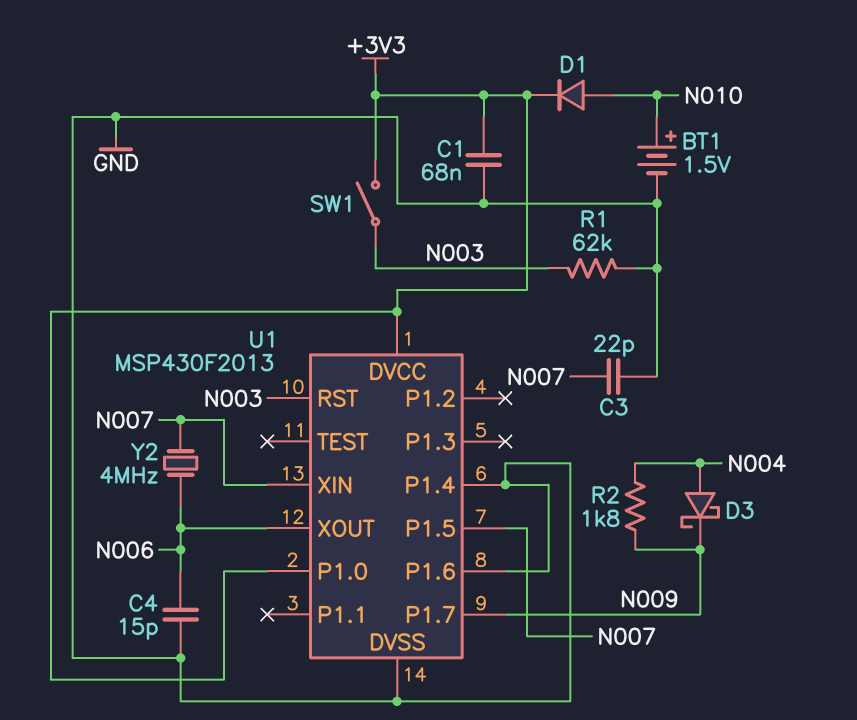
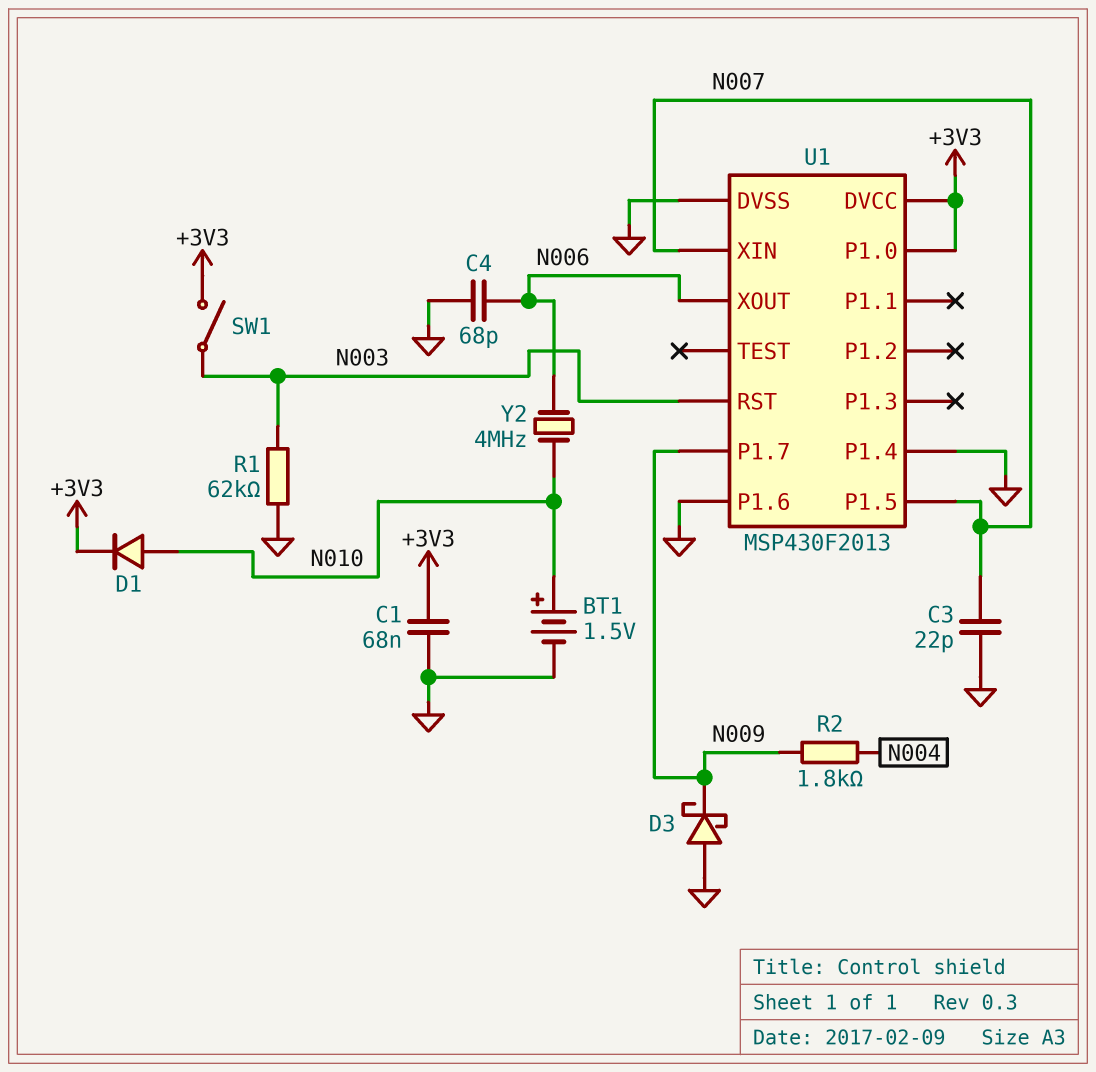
C4: 15pF (GND, N006) -> 68pF (GND, N006)
D3: schottky (A N004, K N009) -> schottky (A GND, K N009)
Y2: 4MHz (N006, N007) -> 4MHz (N006, N010)

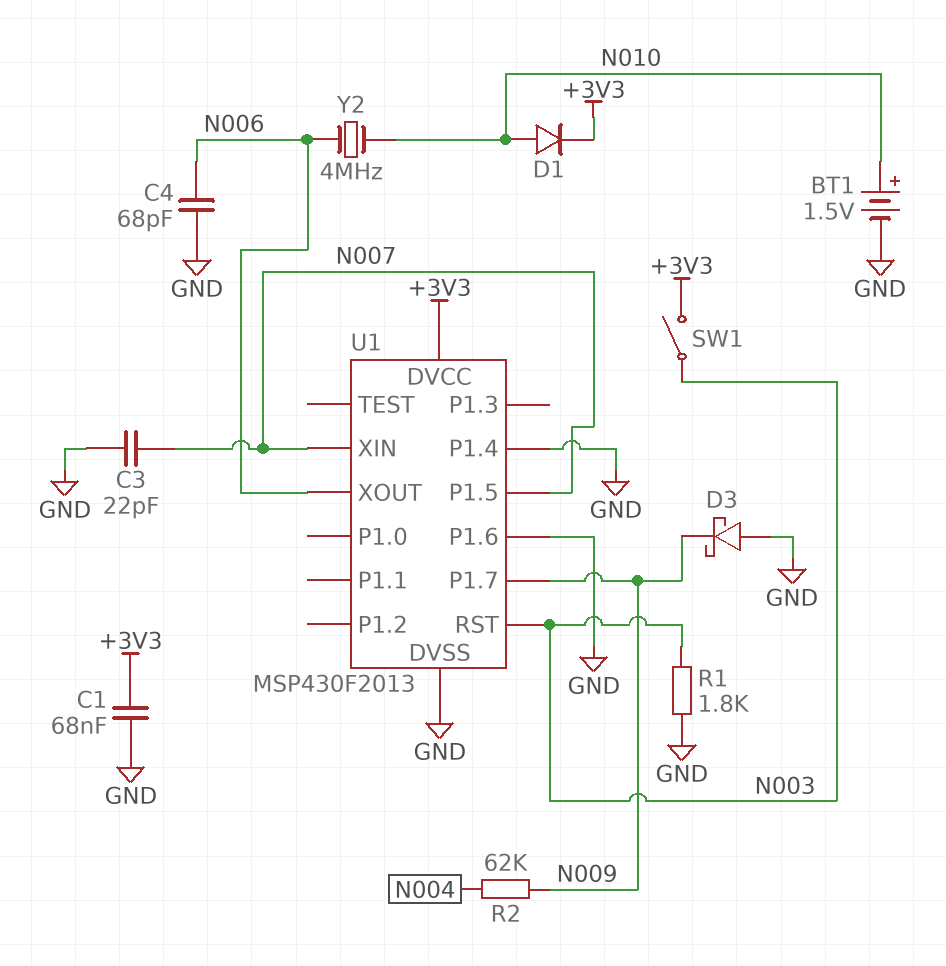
R1: 62k (GND, N003) -> 1.8k (GND, N003)
R2: 1.8k (N004, N009) -> 62k (N004, N009)
U1 pin P1.0: +3V3 -> none

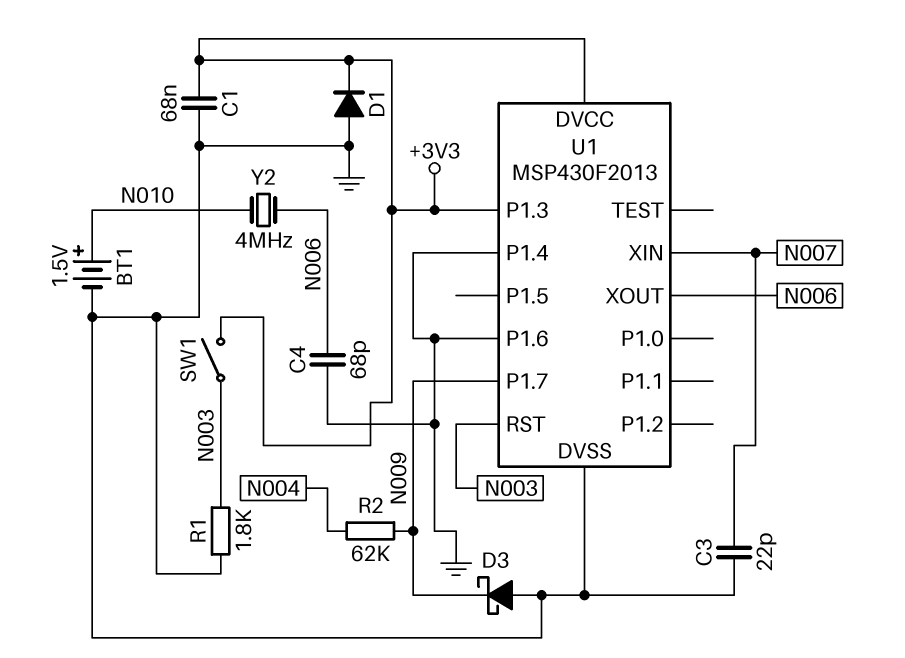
D1: diode (A N010, K +3V3) -> diode (A GND, K +3V3)
U1 pin P1.3: none -> +3V3
U1 pin P1.5: N007 -> none

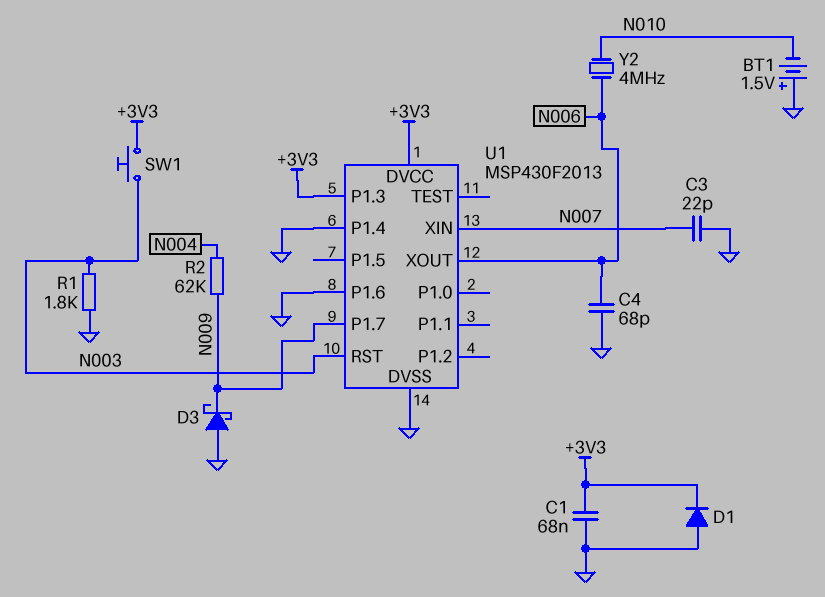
BT1: 1.5V (plus N010, minus GND) -> 1.5V (plus GND, minus N010)
SW1: switch (+3V3, N003) -> button (+3V3, N003)

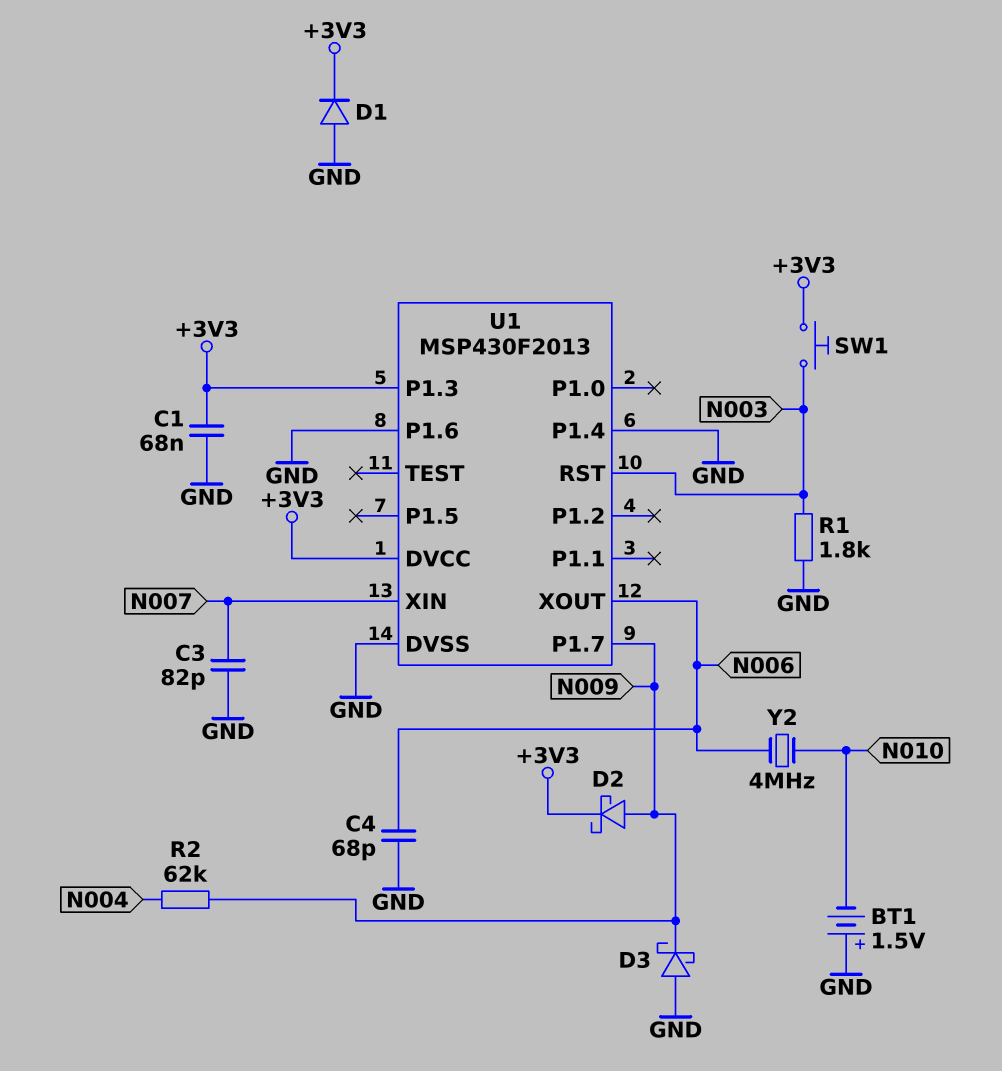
C3: 22pF (GND, N007) -> 82pF (GND, N007)
D2: none -> schottky (A N009, K +3V3)

